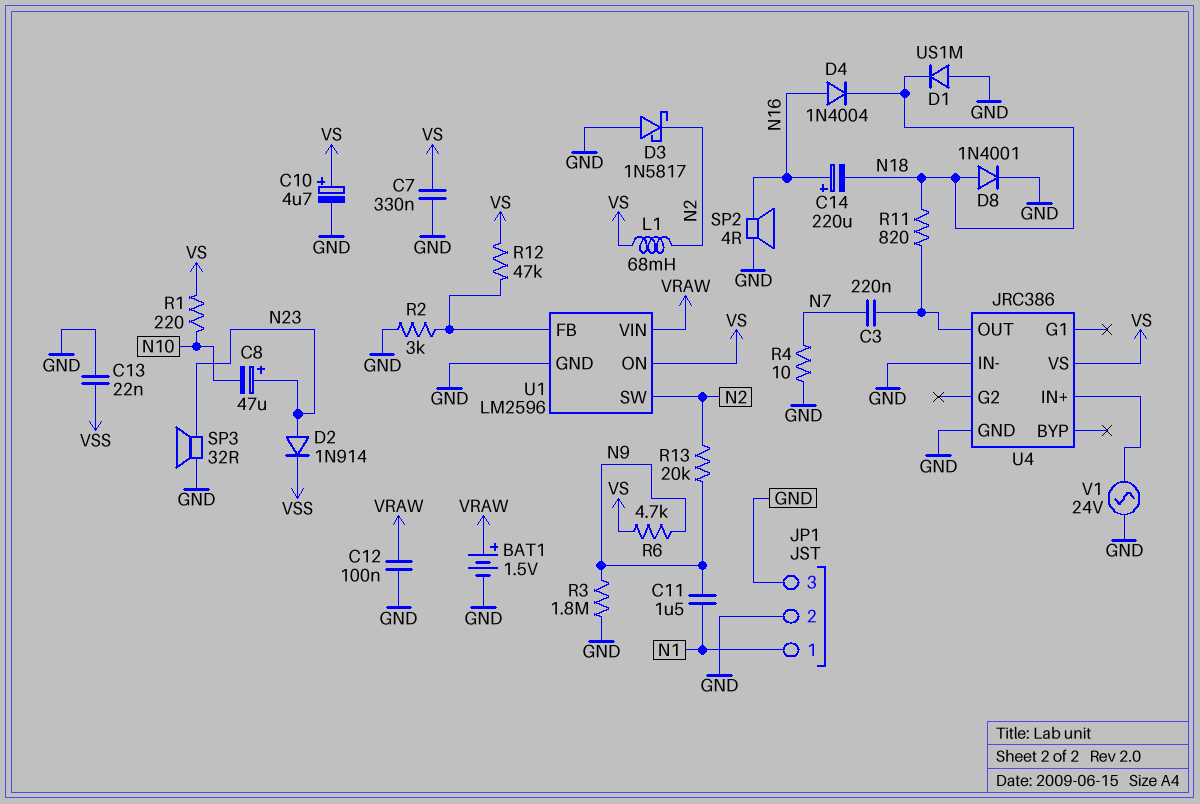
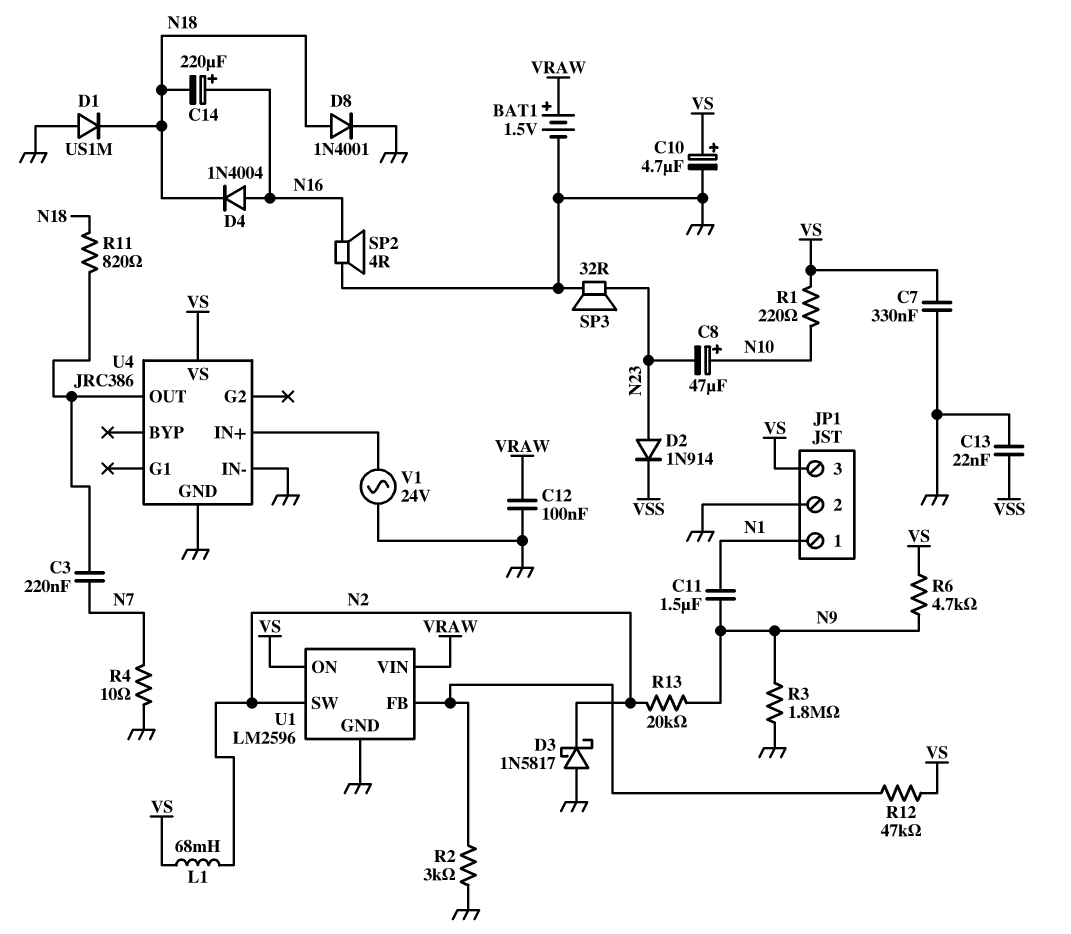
C8: 47uF (plus N23, minus N10) -> 47uF (plus N10, minus N23)
JP1 pin 3: GND -> VS

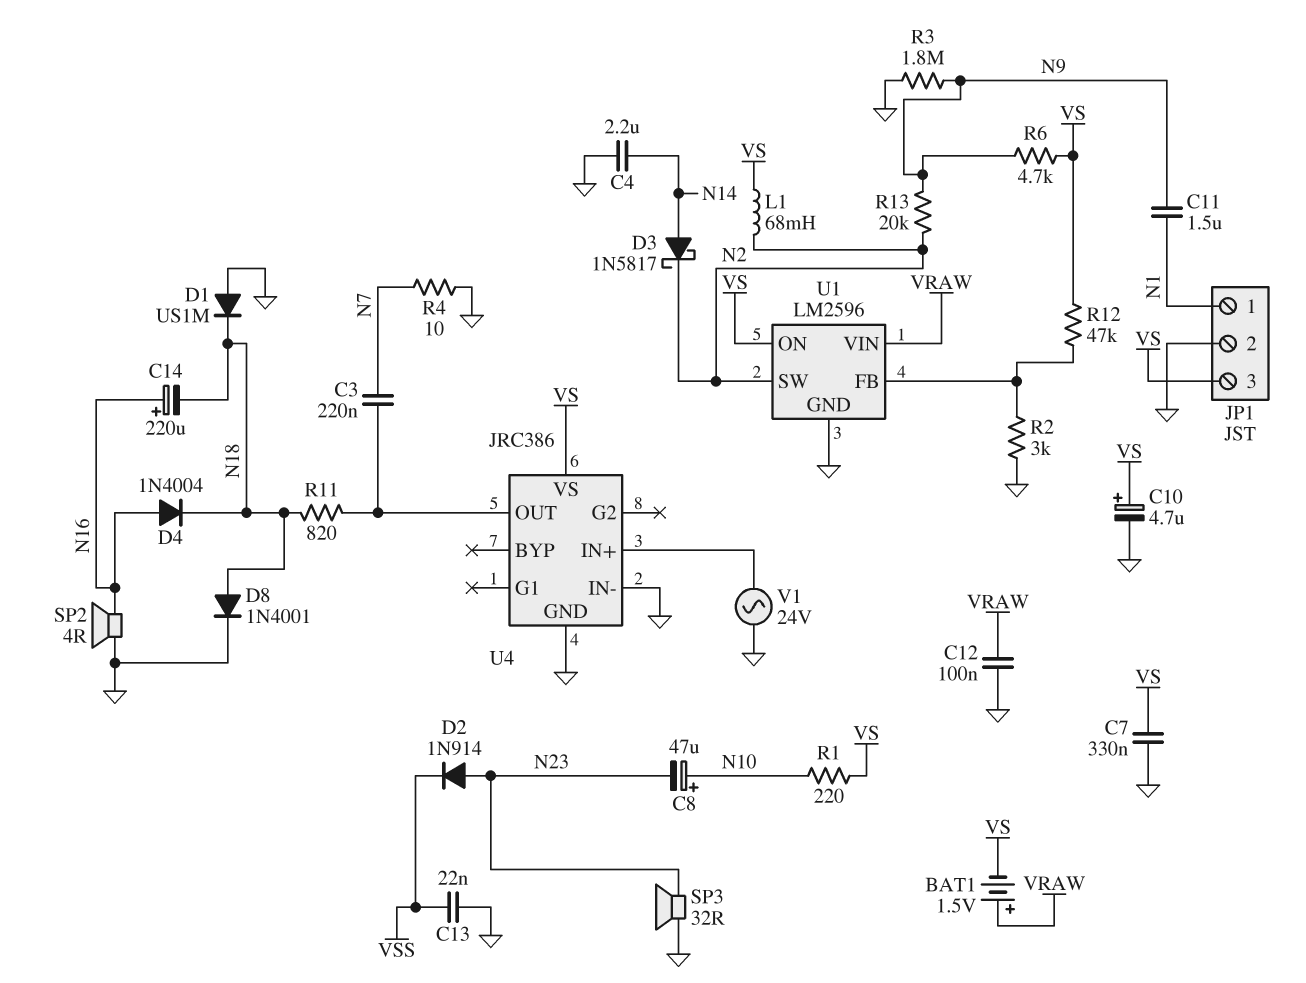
BAT1: 1.5V (plus VRAW, minus GND) -> 1.5V (plus VRAW, minus VS)
C4: none -> 2.2uF (GND, N14)
D3: schottky 1N5817 (A GND, K N2) -> schottky 1N5817 (A N14, K N2)

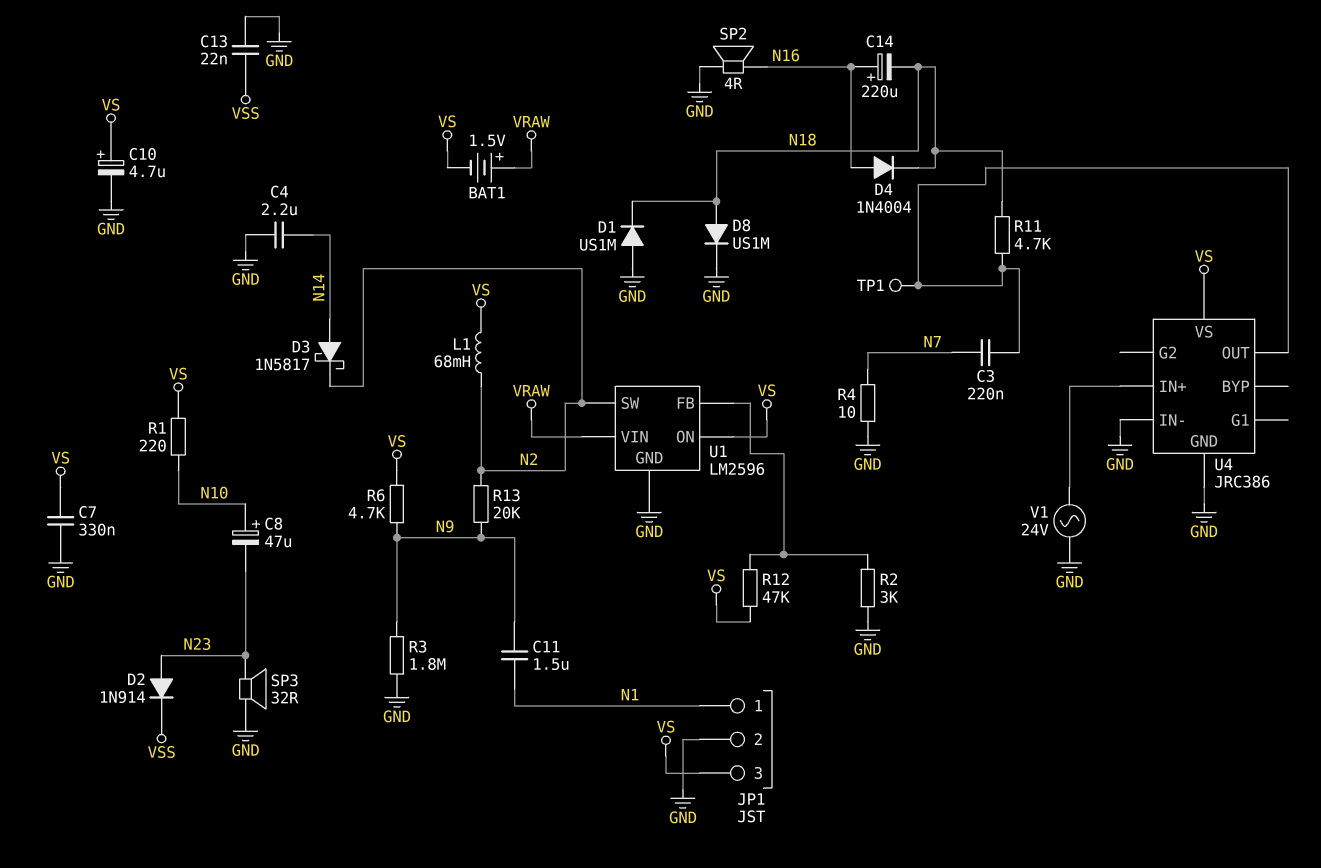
C12: 100nF (GND, VRAW) -> none
D8: diode 1N4001 (A N18, K GND) -> diode US1M (A N18, K GND)
R11: 820 (N18, U4/OUT) -> 4.7k (N18, U4/OUT)
TP1: none -> test point (U4/OUT)

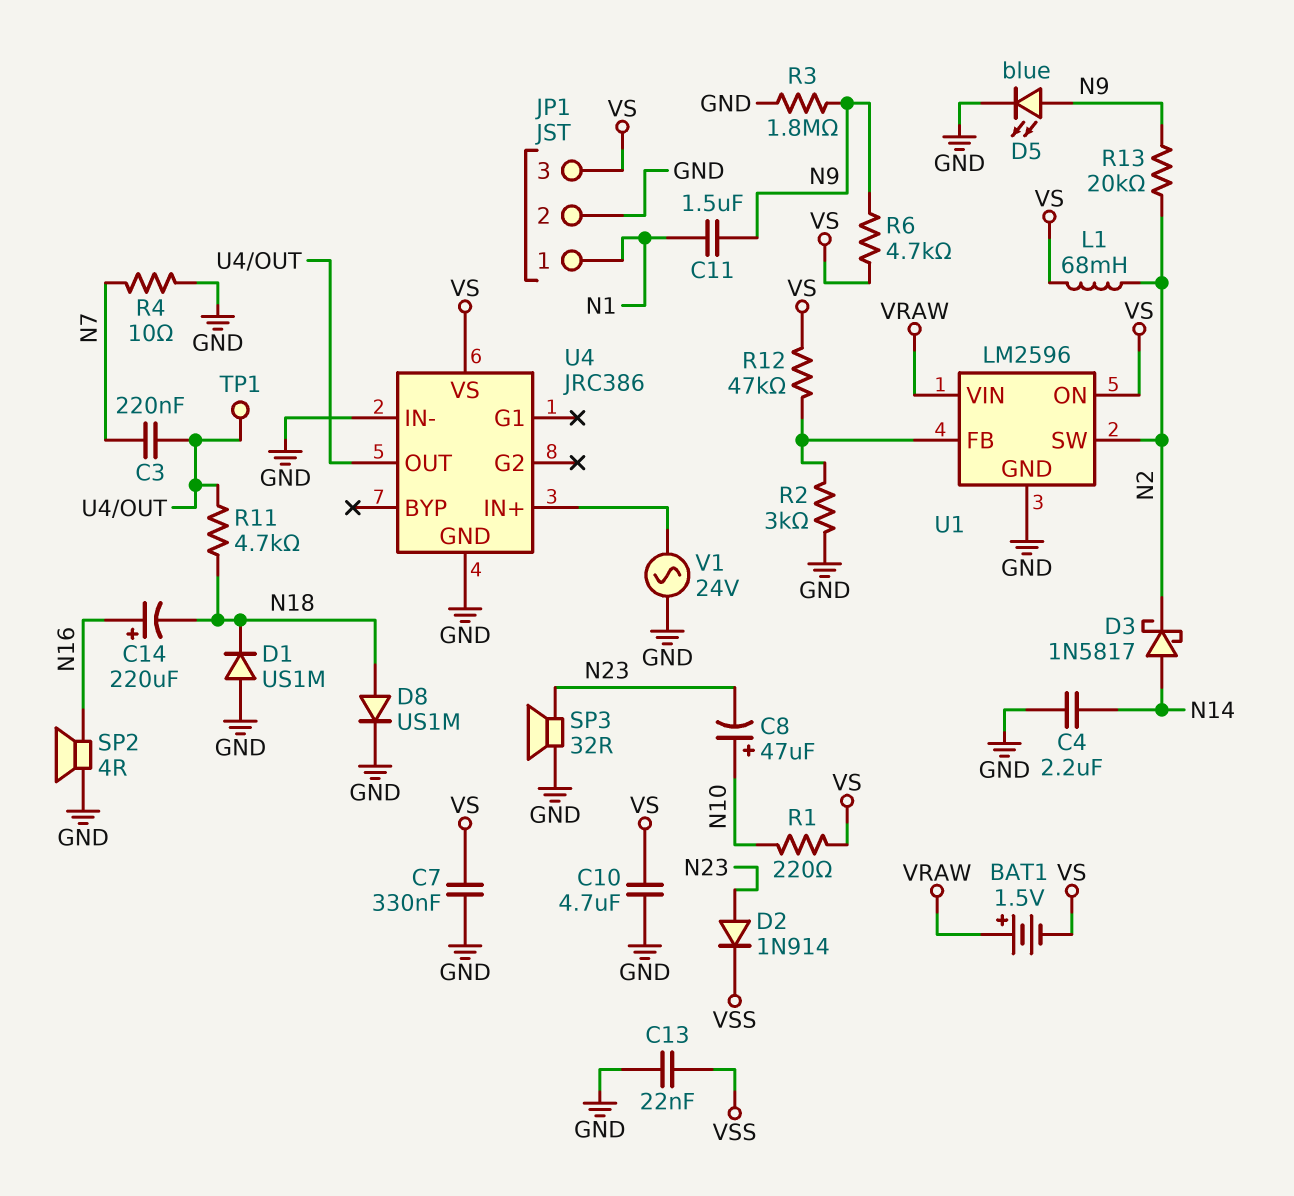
C10: 4.7uF (plus VS, minus GND) -> 4.7uF (GND, VS)
D4: diode 1N4004 (A N16, K N18) -> none
D5: none -> LED blue (A N9, K GND)

